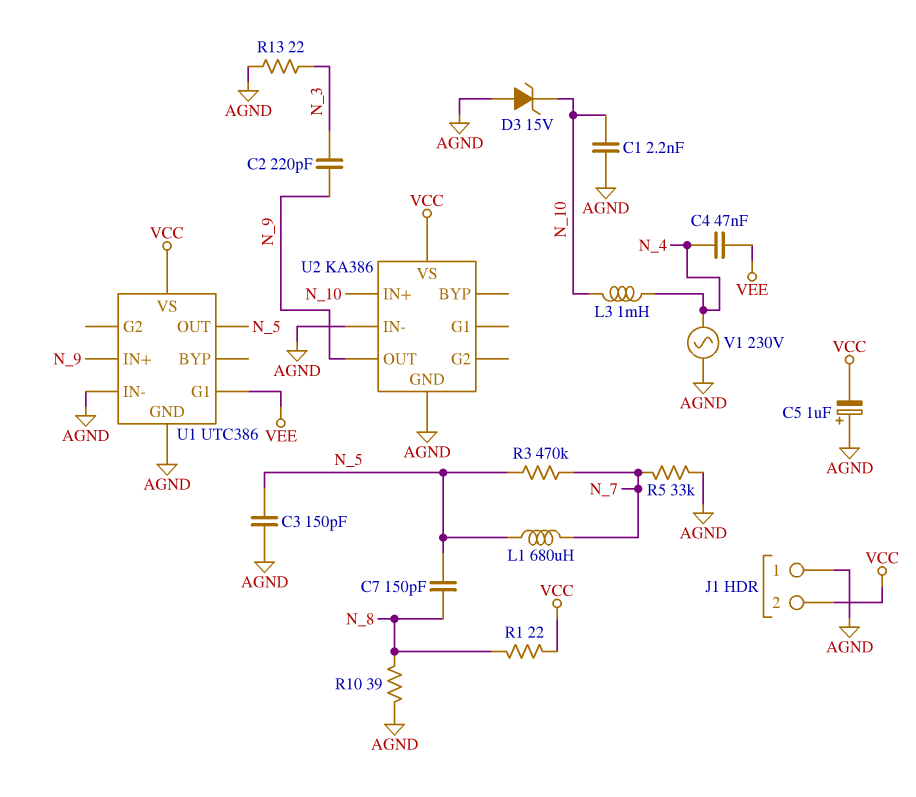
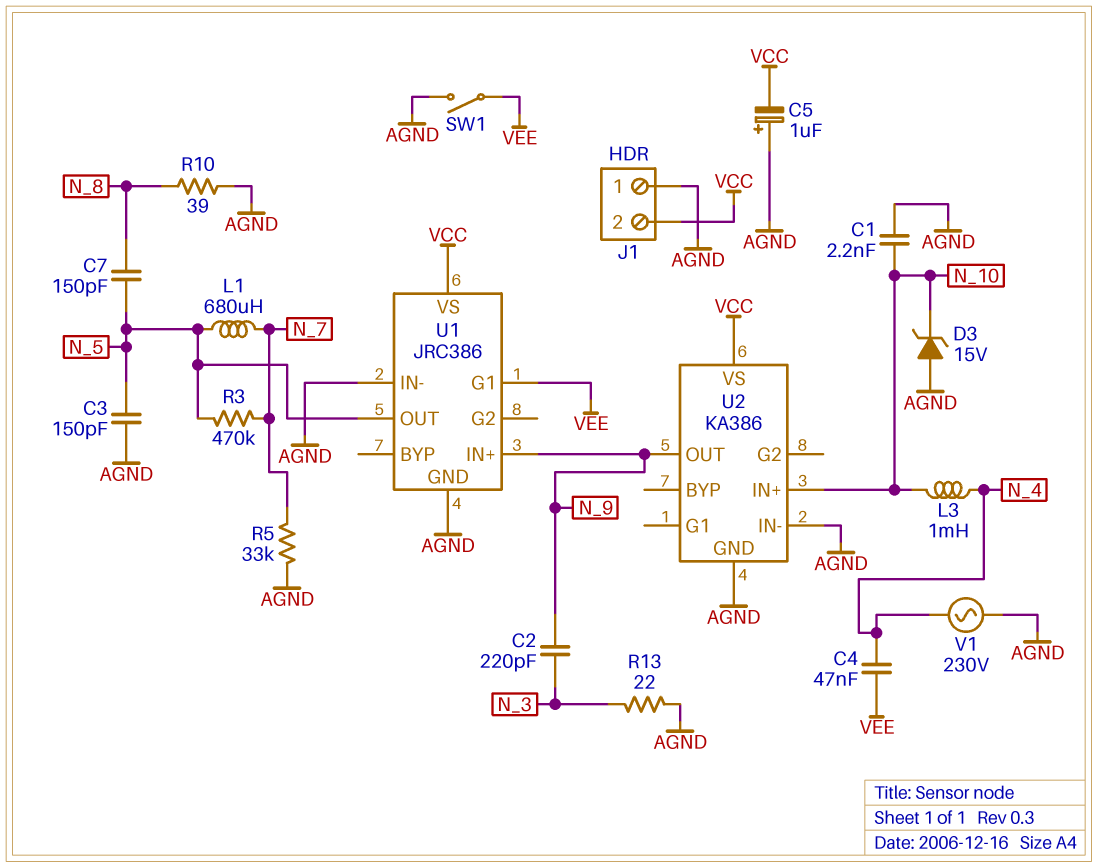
R1: 22 (N_8, VCC) -> none
SW1: none -> switch (AGND, VEE)
U1: UTC386 -> JRC386

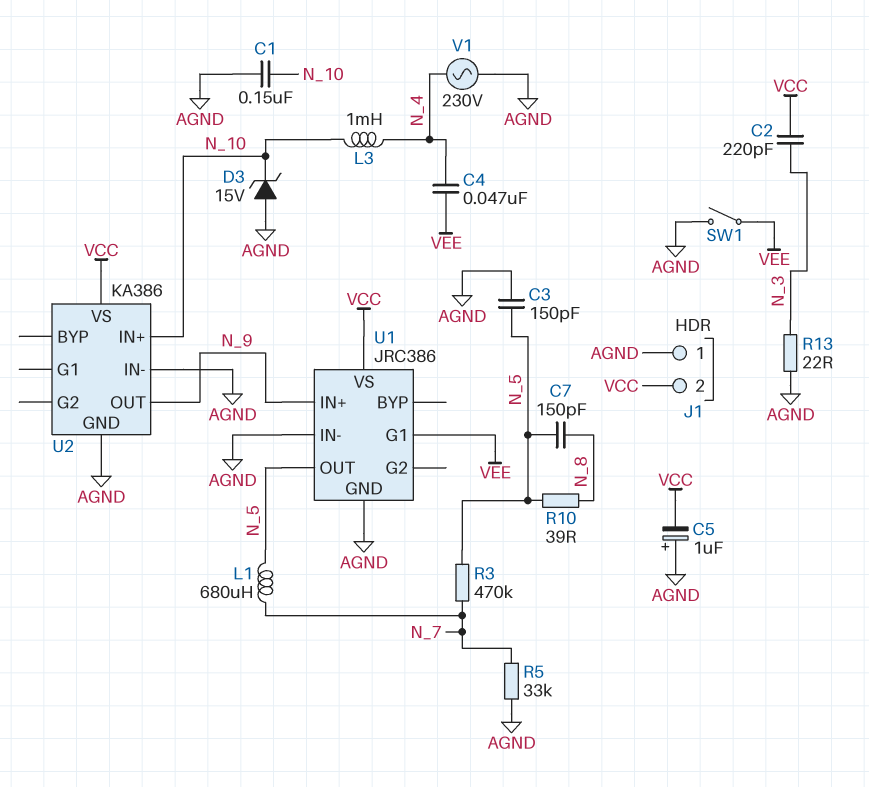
C1: 2.2nF (AGND, N_10) -> 150nF (AGND, N_10)
C2: 220pF (N_3, N_9) -> 220pF (N_3, VCC)
R10: 39 (AGND, N_8) -> 39 (N_5, N_8)

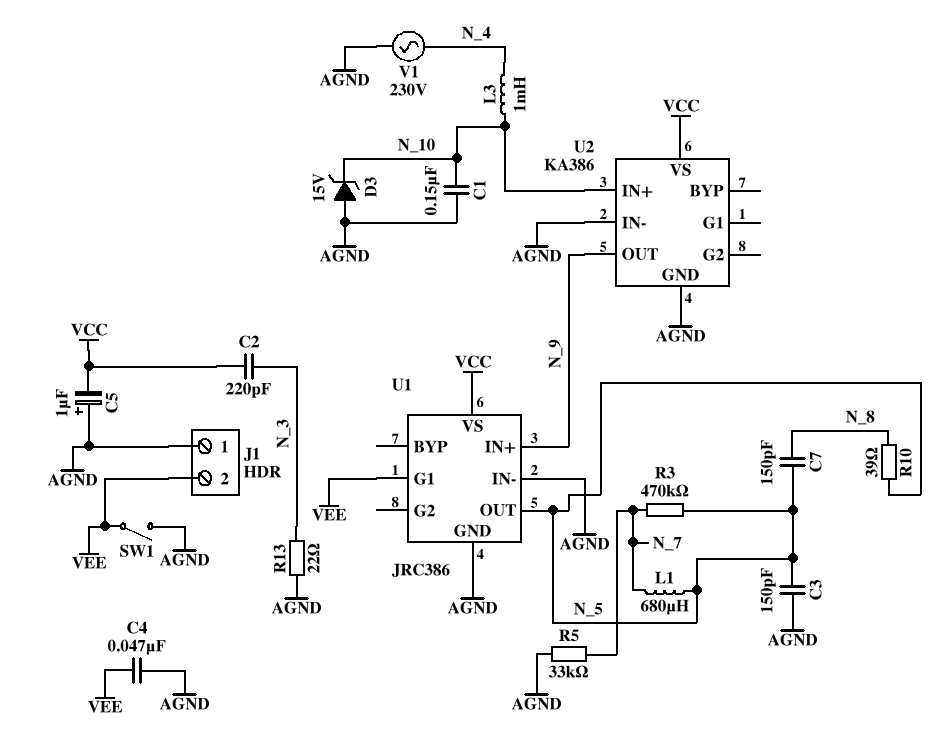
C4: 47nF (N_4, VEE) -> 47nF (AGND, VEE)
J1 pin 2: VCC -> VEE

